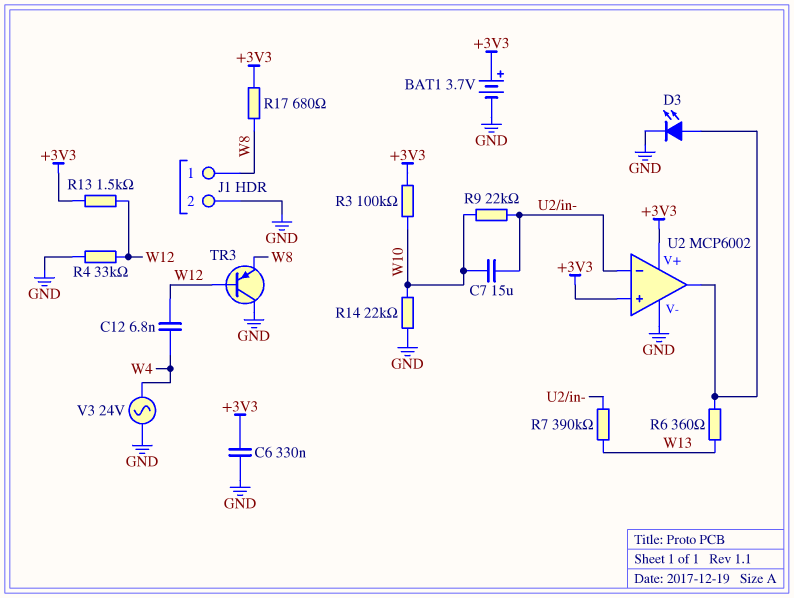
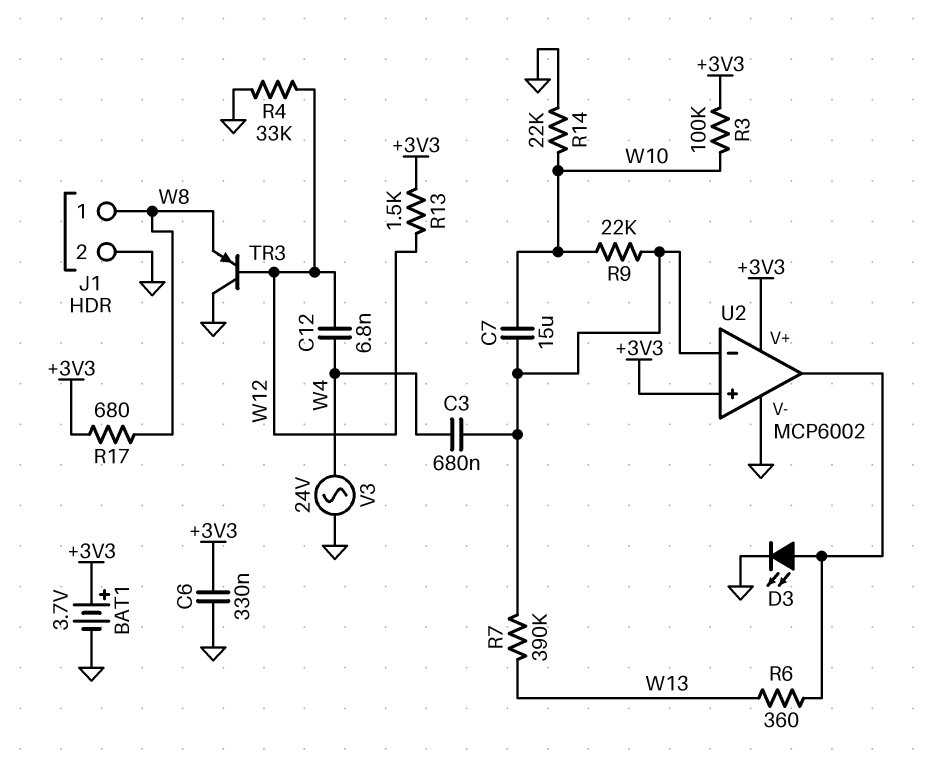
C3: none -> 680nF (U2/in-, W4)

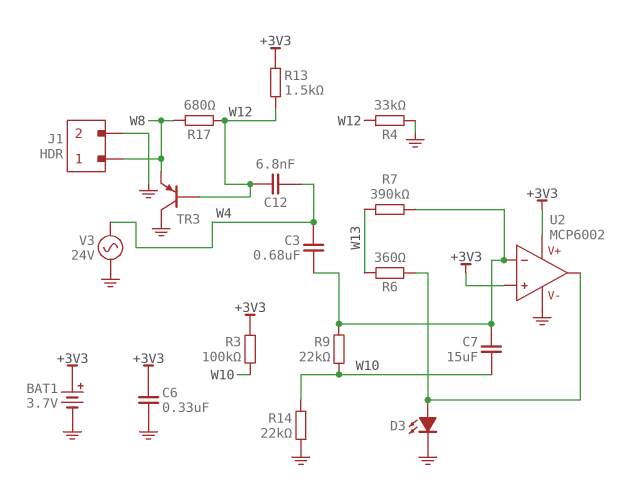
R17: 680 (+3V3, W8) -> 680 (W8, W12)

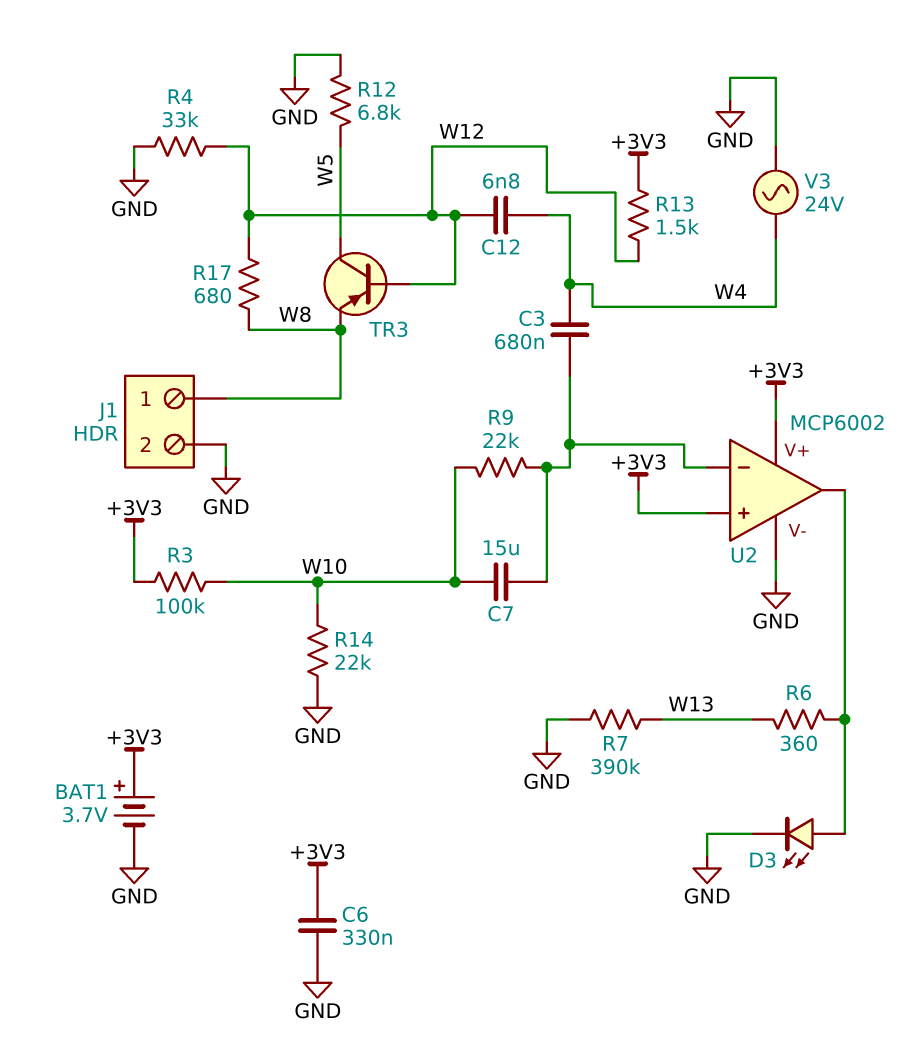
R7: 390k (U2/in-, W13) -> 390k (GND, W13)
R12: none -> 6.8k (GND, W5)
TR3: PNP (B W12, C GND, E W8) -> PNP (B W12, C W5, E W8)

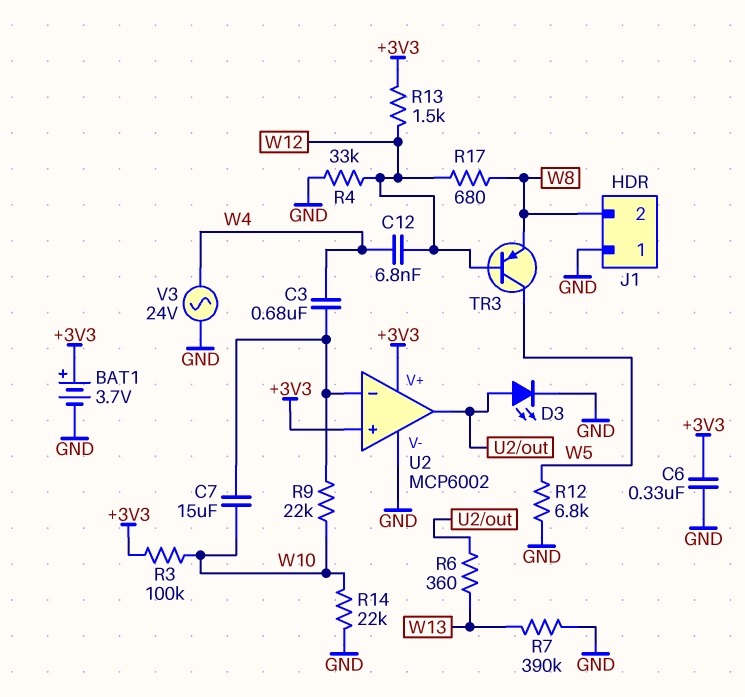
J1 pin 1: W8 -> GND
J1 pin 2: GND -> W8

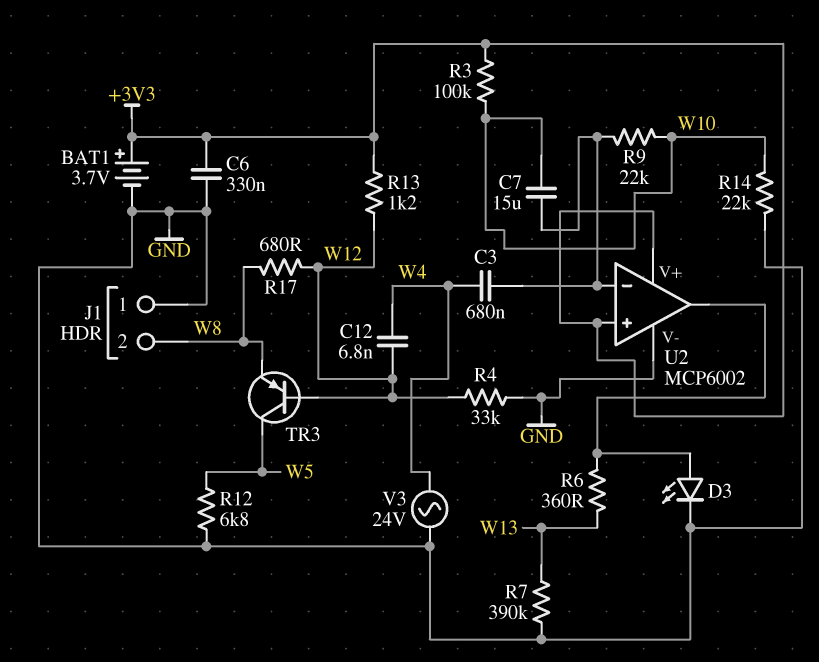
R13: 1.5k (+3V3, W12) -> 1.2k (+3V3, W12)

